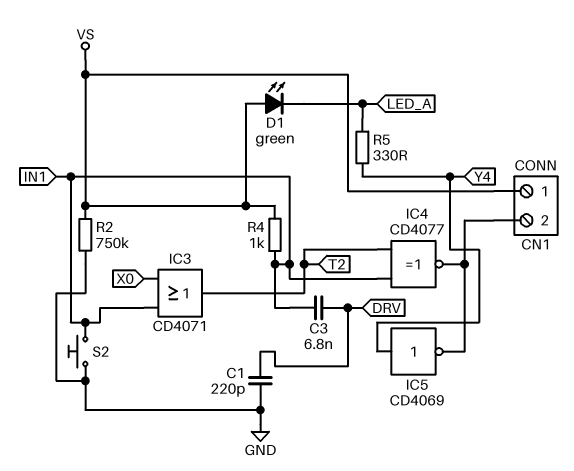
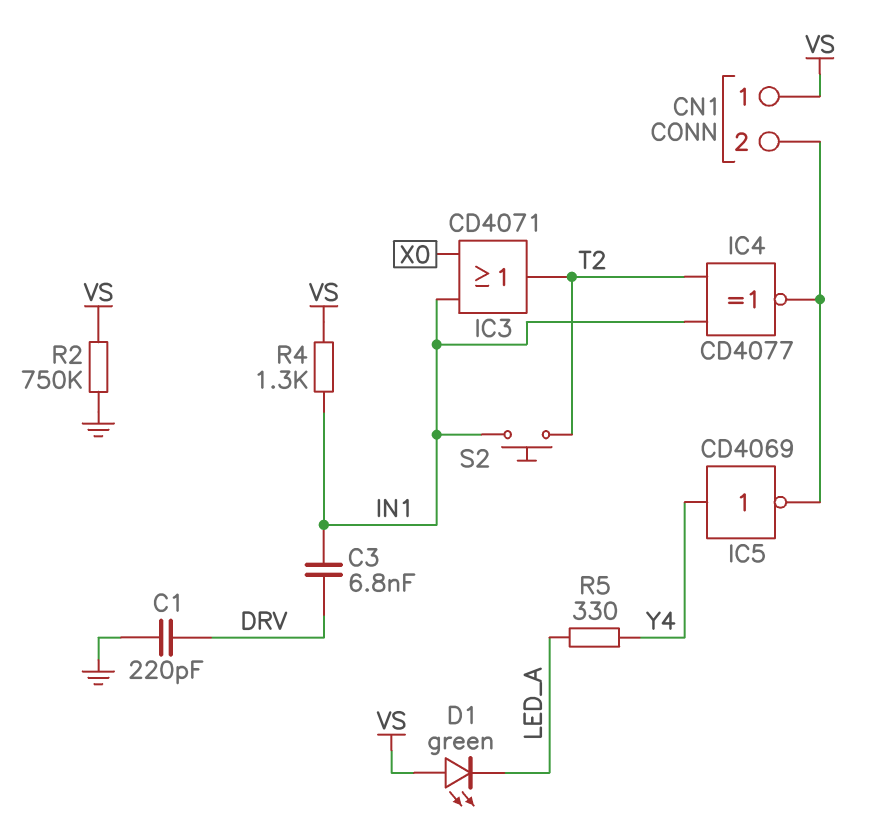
R4: 1k (IN1, VS) -> 1.3k (IN1, VS)
S2: button (GND, IN1) -> button (IN1, T2)

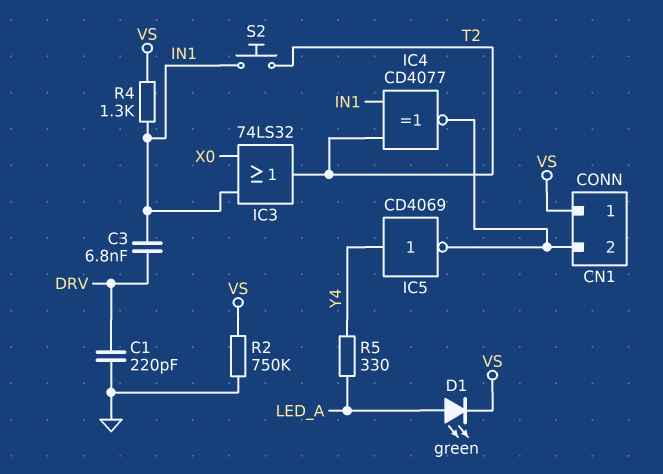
D1: LED green (A VS, K LED_A) -> LED green (A LED_A, K VS)
IC3: OR CD4071 (in IN1, in X0, out T2) -> OR 74LS32 (in IN1, in X0, out T2)

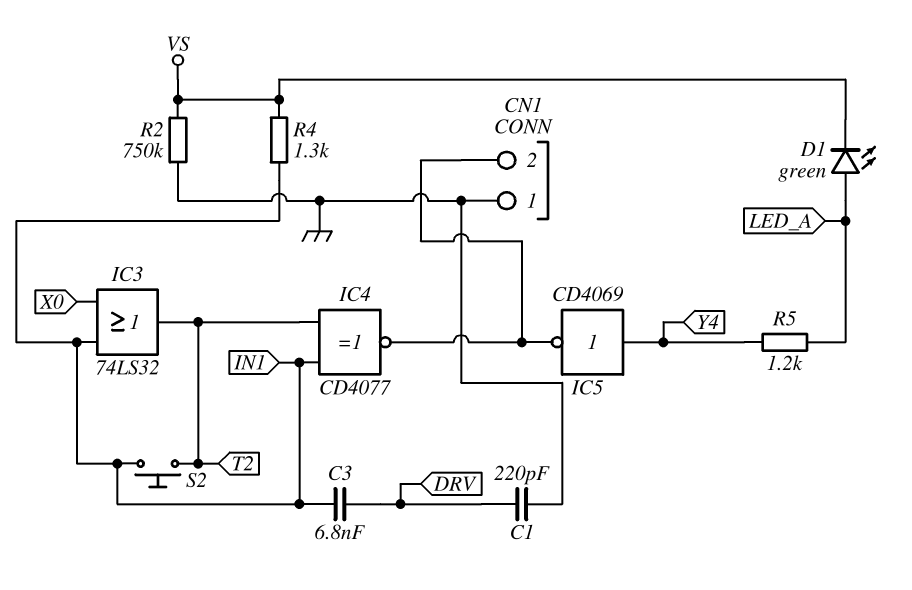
CN1 pin 1: VS -> GND
R5: 330 (LED_A, Y4) -> 1.2k (LED_A, Y4)

